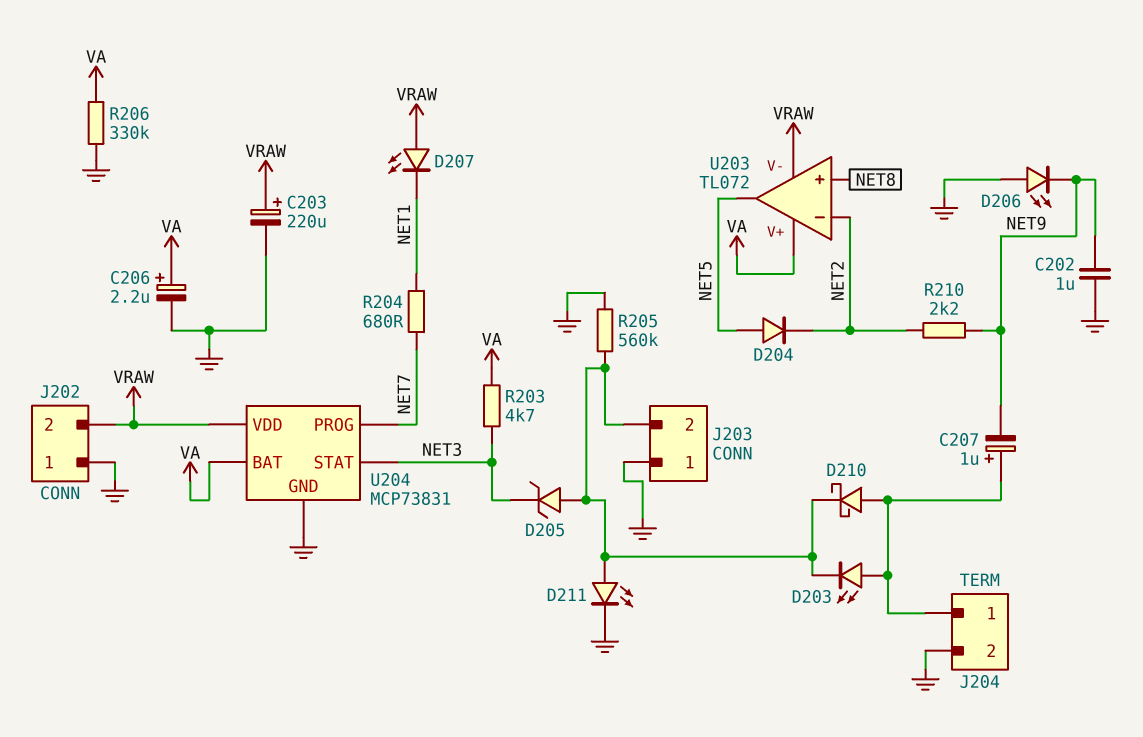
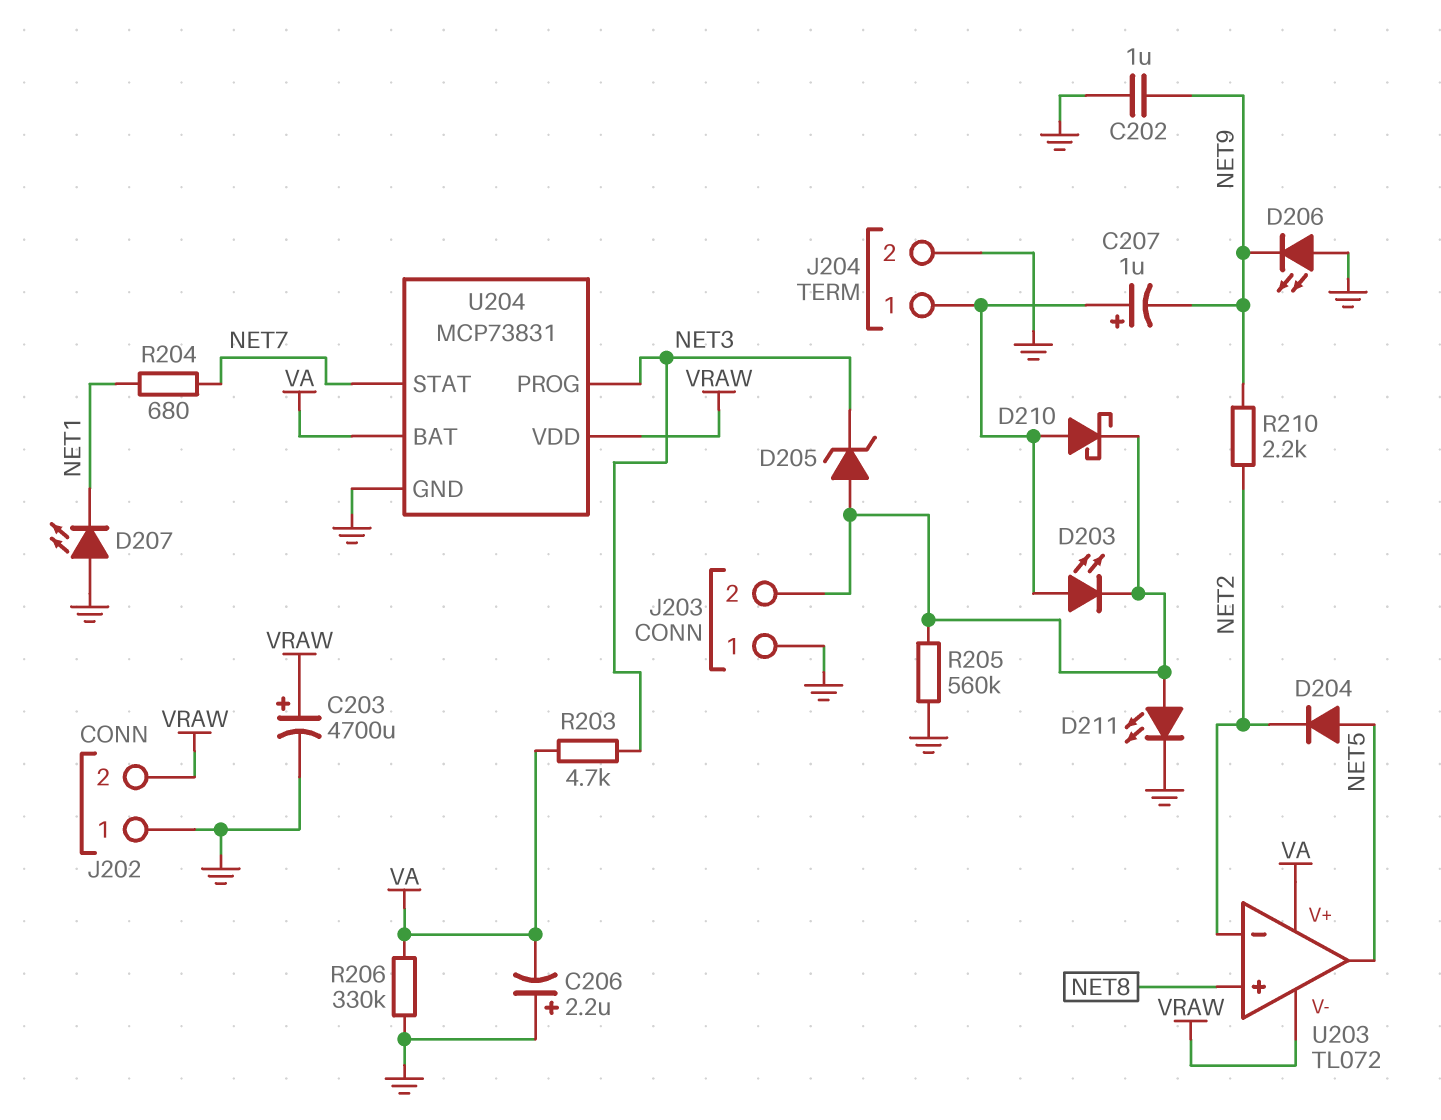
C203: 220uF (plus VRAW, minus GND) -> 4700uF (plus VRAW, minus GND)
C206: 2.2uF (plus VA, minus GND) -> 2.2uF (plus GND, minus VA)
D207: LED (A VRAW, K NET1) -> LED (A GND, K NET1)
U204 pin PROG: NET7 -> NET3
U204 pin STAT: NET3 -> NET7

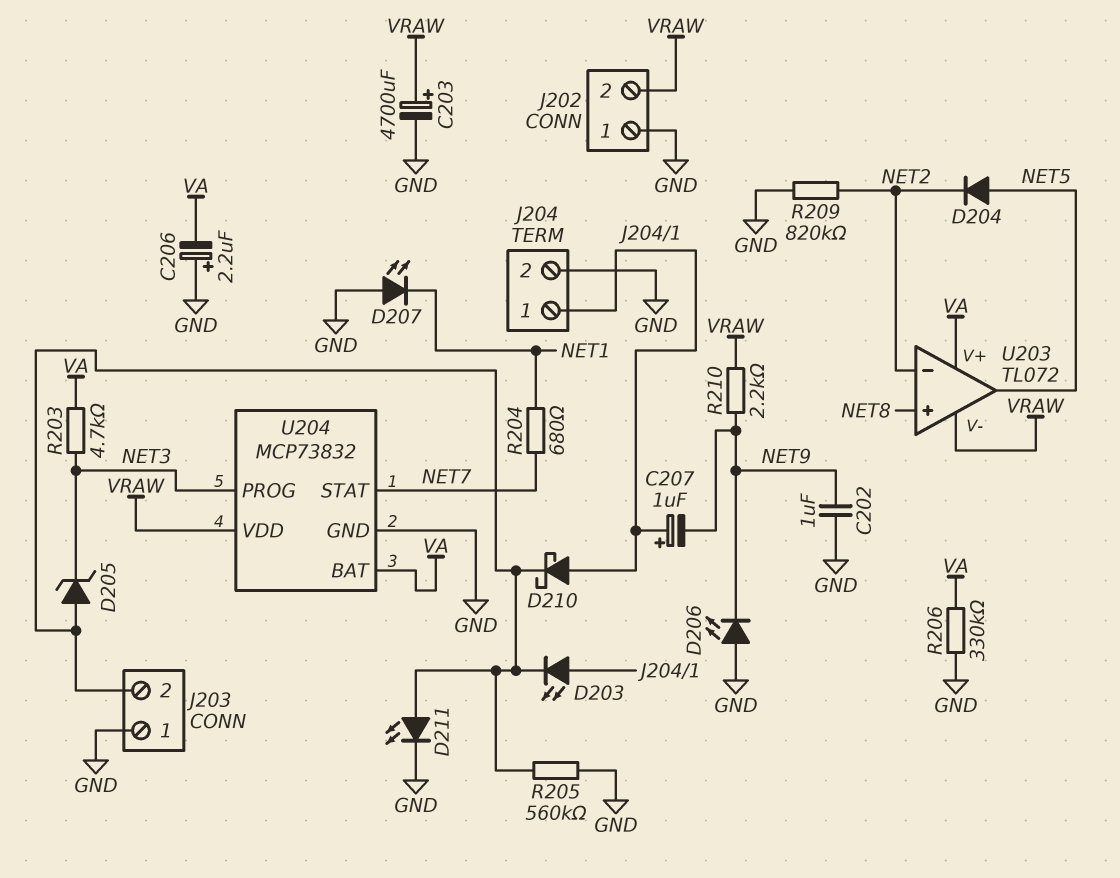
R209: none -> 820k (GND, NET2)
R210: 2.2k (NET2, NET9) -> 2.2k (NET9, VRAW)
U204: MCP73831 -> MCP73832

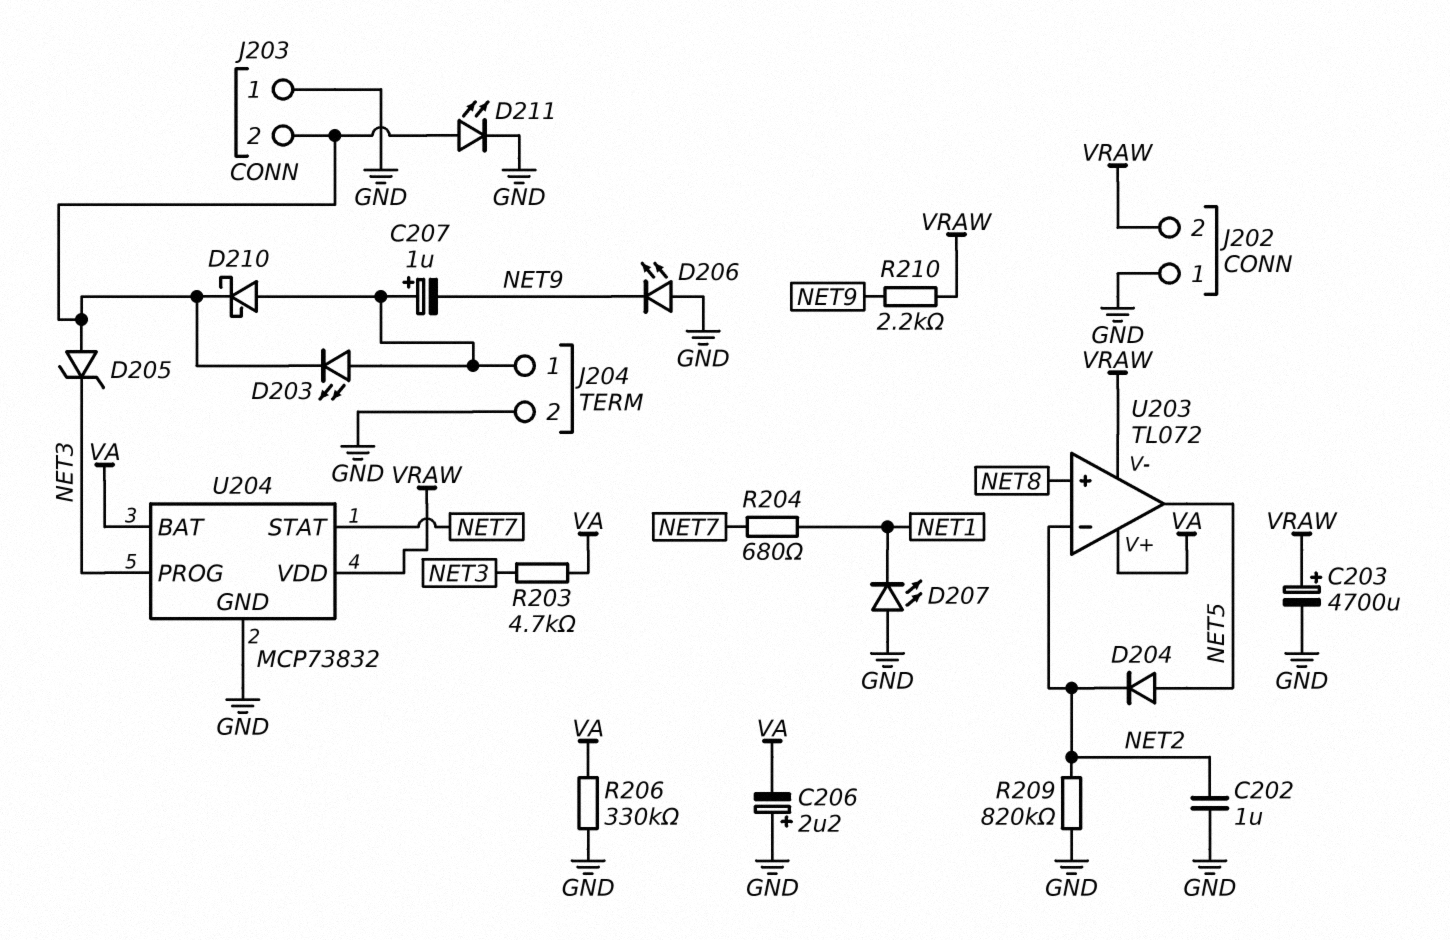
C202: 1uF (GND, NET9) -> 1uF (GND, NET2)
R205: 560k (GND, J203/2) -> none

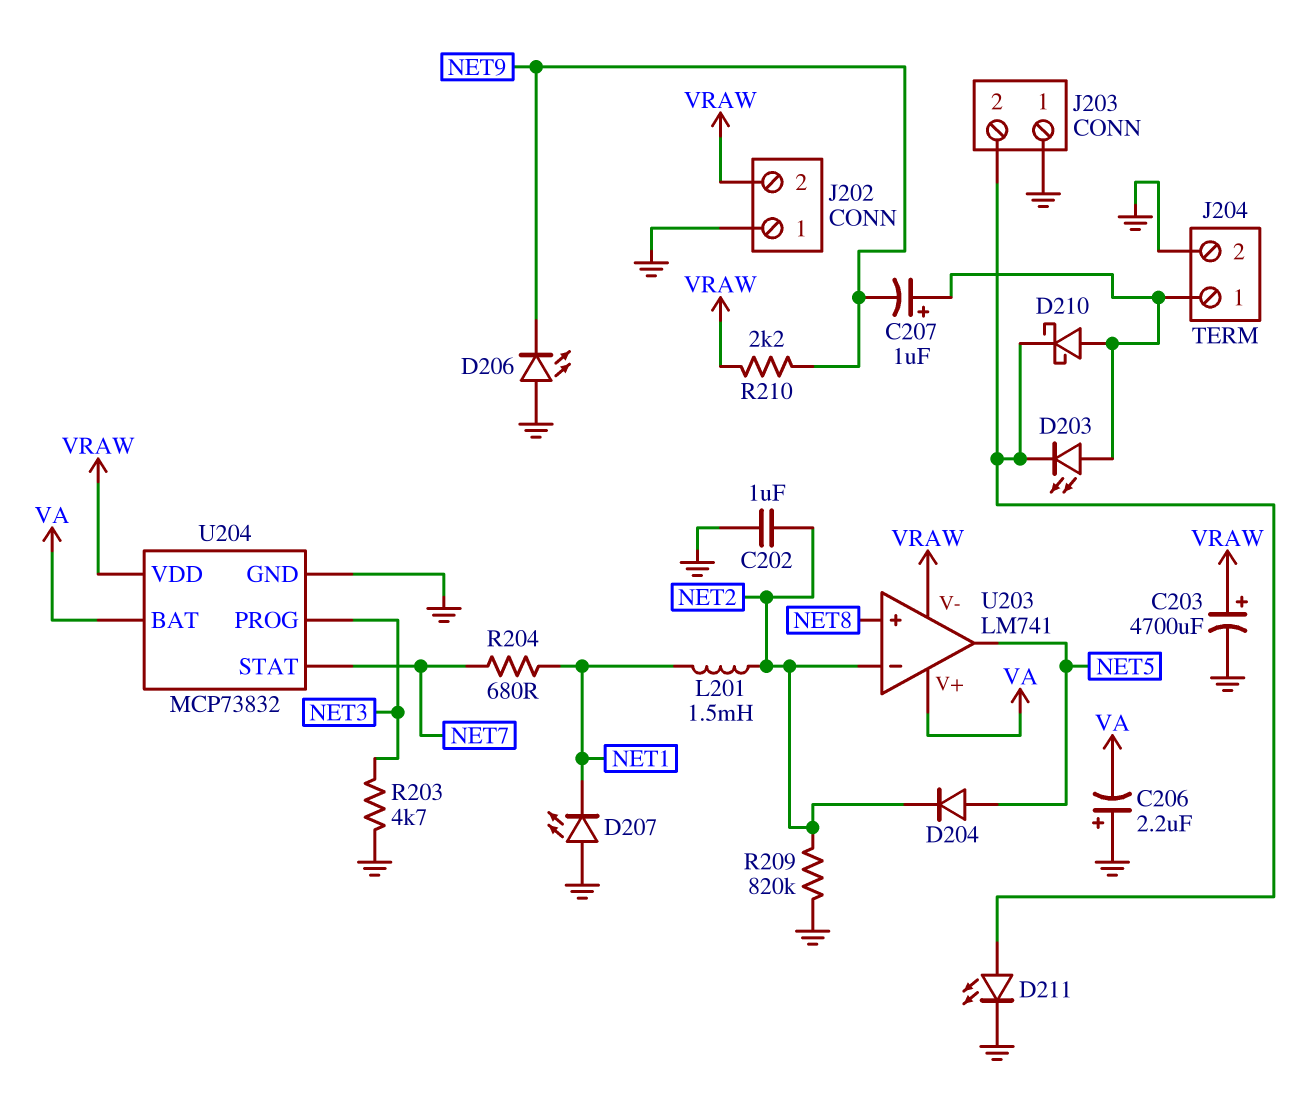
D205: zener (A J203/2, K NET3) -> none
L201: none -> 1.5mH (NET1, NET2)
R203: 4.7k (NET3, VA) -> 4.7k (GND, NET3)
R206: 330k (GND, VA) -> none
U203: TL072 -> LM741

